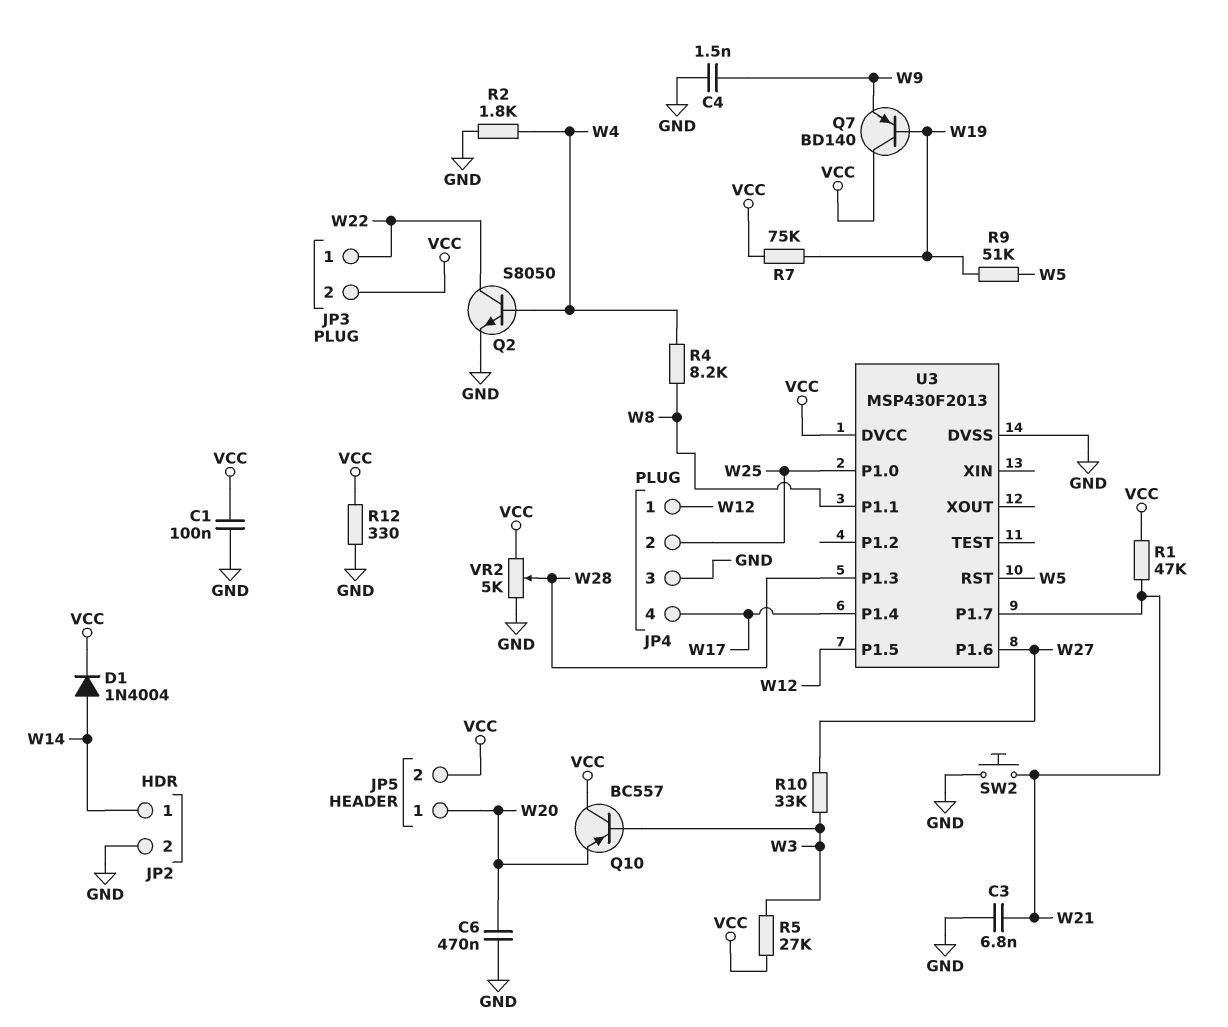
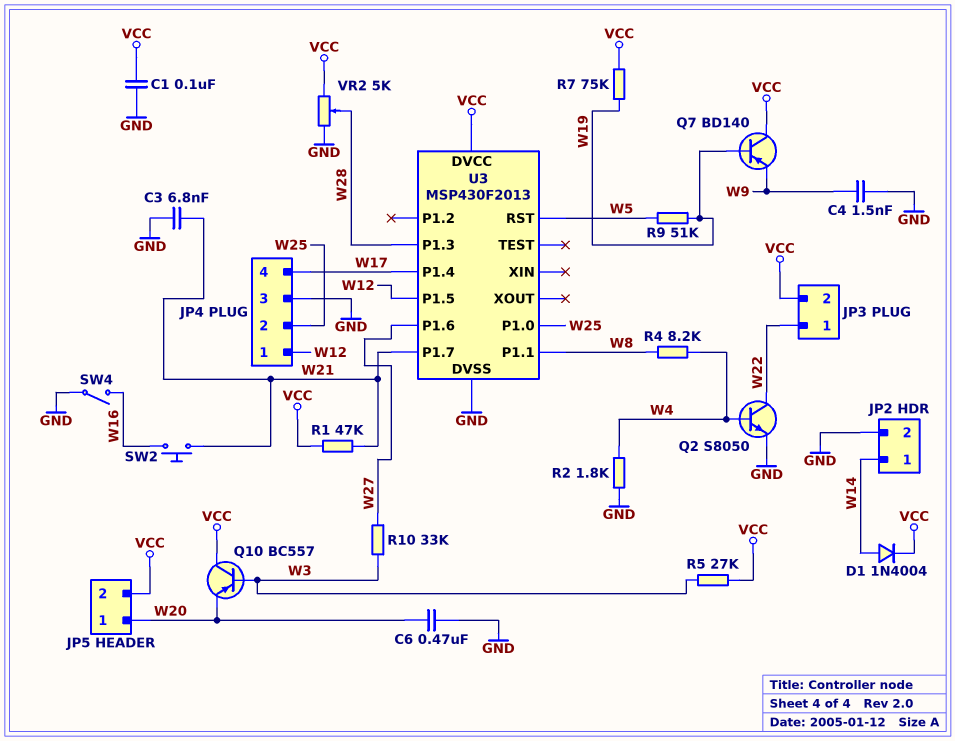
R12: 330 (GND, VCC) -> none
SW2: button (GND, W21) -> button (W16, W21)
SW4: none -> switch (GND, W16)

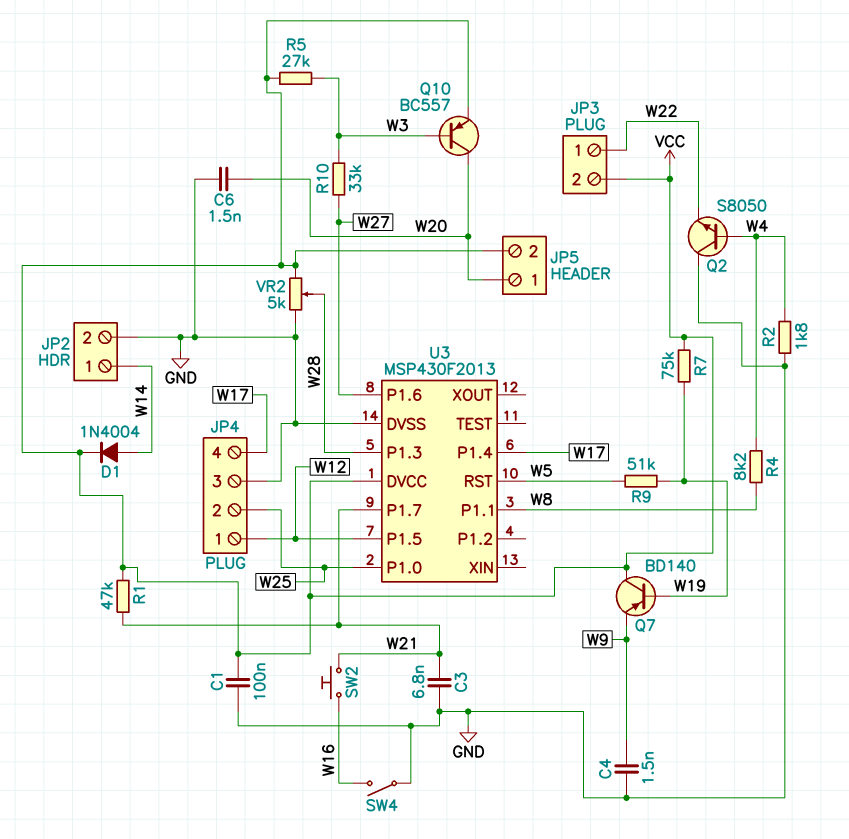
C6: 470nF (GND, W20) -> 1.5nF (GND, W20)
Q2: NPN S8050 (B W4, C W22, E GND) -> NPN S8050 (B W4, C GND, E W22)
Q10: PNP BC557 (B W3, C VCC, E W20) -> PNP BC557 (B W3, C W20, E VCC)

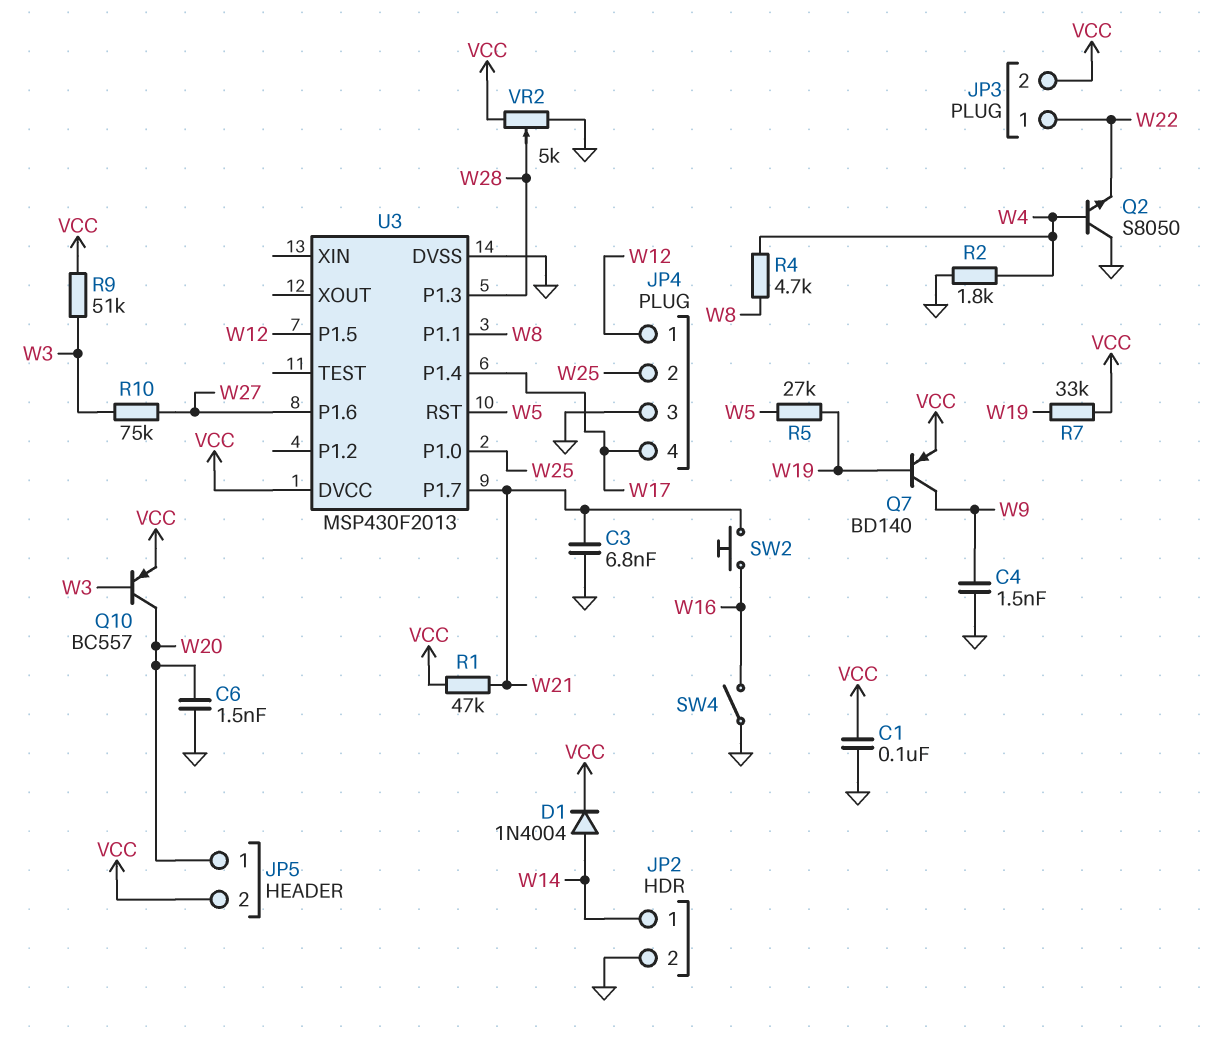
Q7: PNP BD140 (B W19, C VCC, E W9) -> PNP BD140 (B W19, C W9, E VCC)
R4: 8.2k (W4, W8) -> 4.7k (W4, W8)
R5: 27k (VCC, W3) -> 27k (W5, W19)
R7: 75k (VCC, W19) -> 33k (VCC, W19)
R9: 51k (W5, W19) -> 51k (VCC, W3)
R10: 33k (W3, W27) -> 75k (W3, W27)

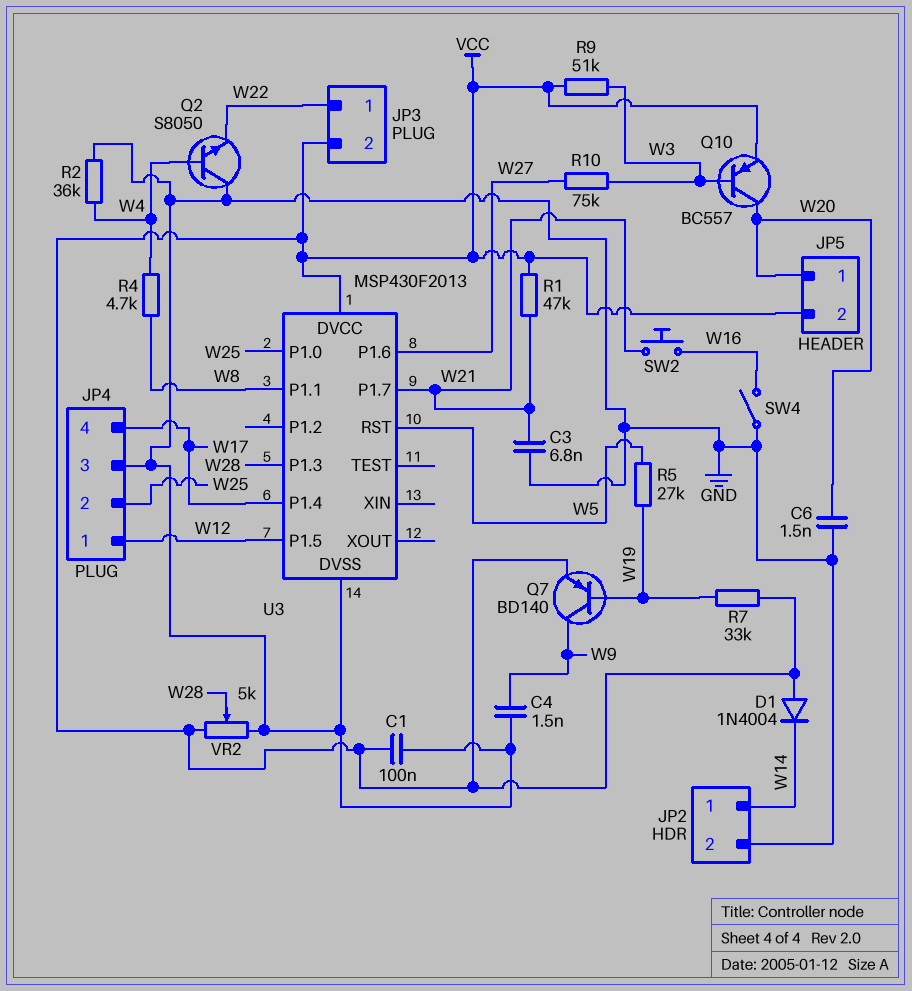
D1: diode 1N4004 (A W14, K VCC) -> diode 1N4004 (A VCC, K W14)
R2: 1.8k (GND, W4) -> 36k (GND, W4)

